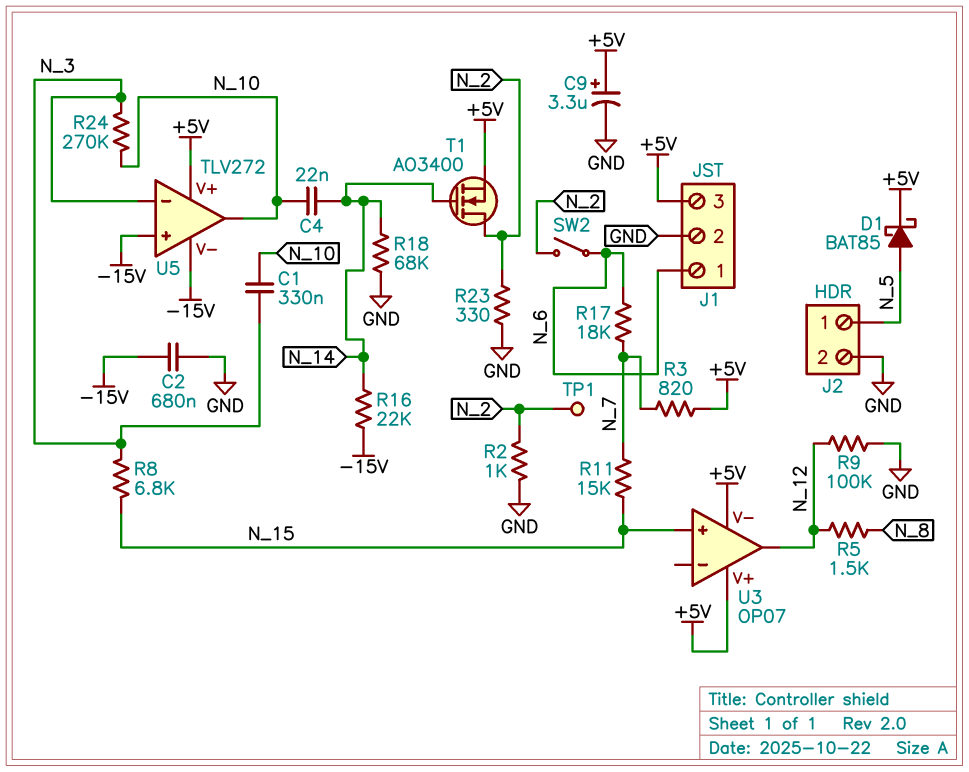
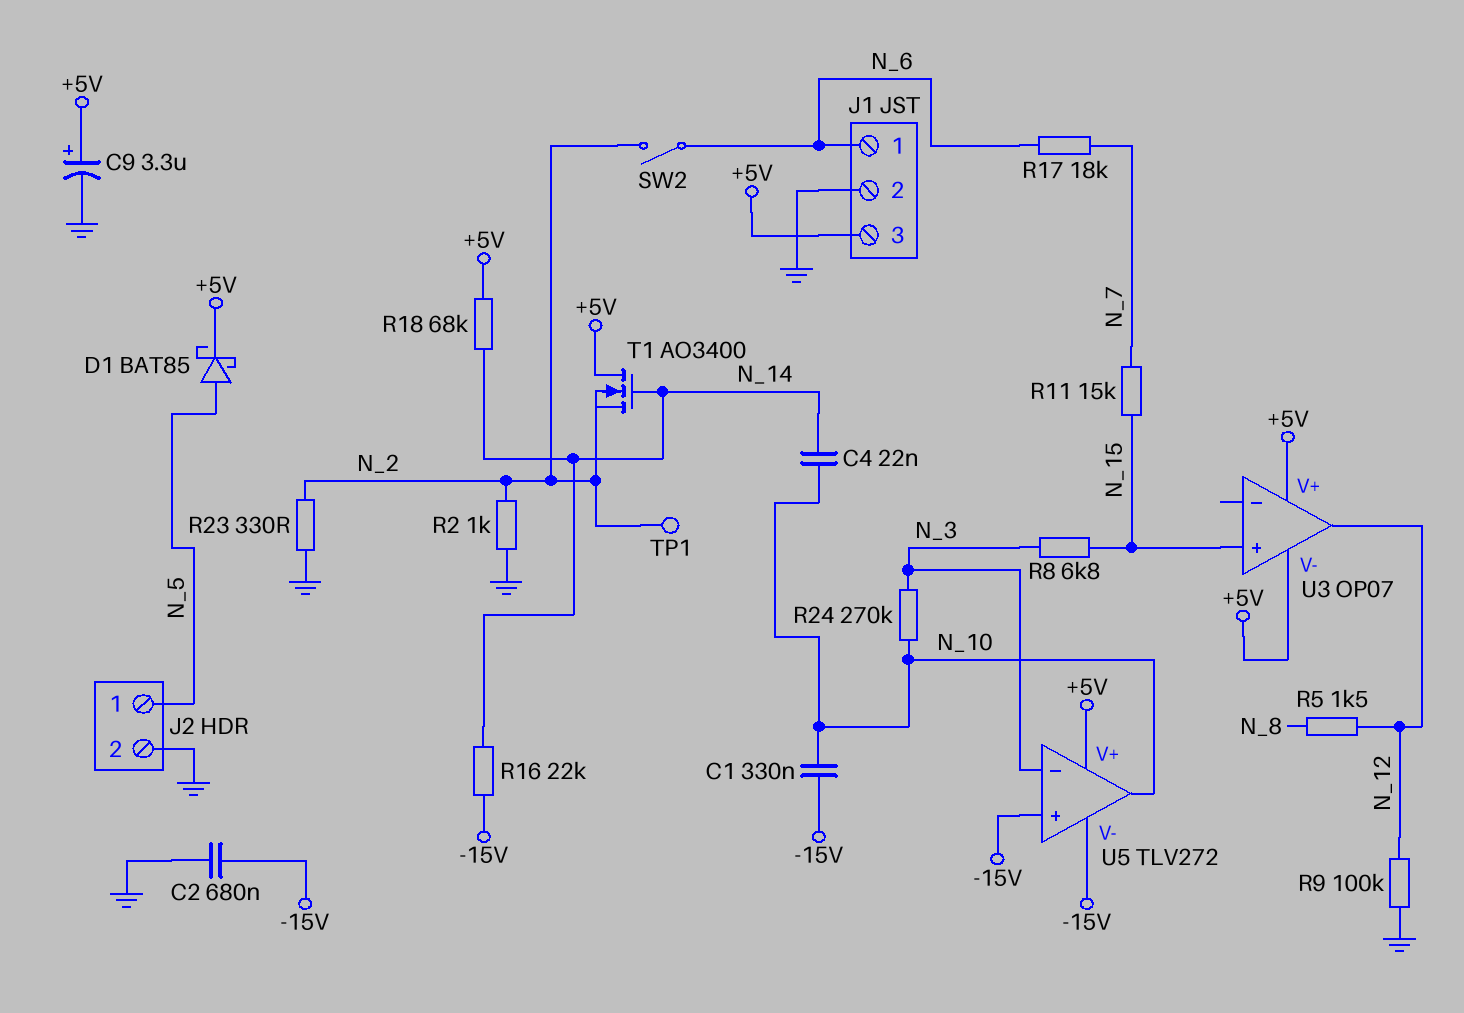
C1: 330nF (N_3, N_10) -> 330nF (-15V, N_10)
R3: 820 (+5V, N_7) -> none
R18: 68k (GND, N_14) -> 68k (+5V, N_14)
T1: NMOS AO3400 (G N_14, D N_2, S +5V) -> NMOS AO3400 (G N_14, D +5V, S N_2)

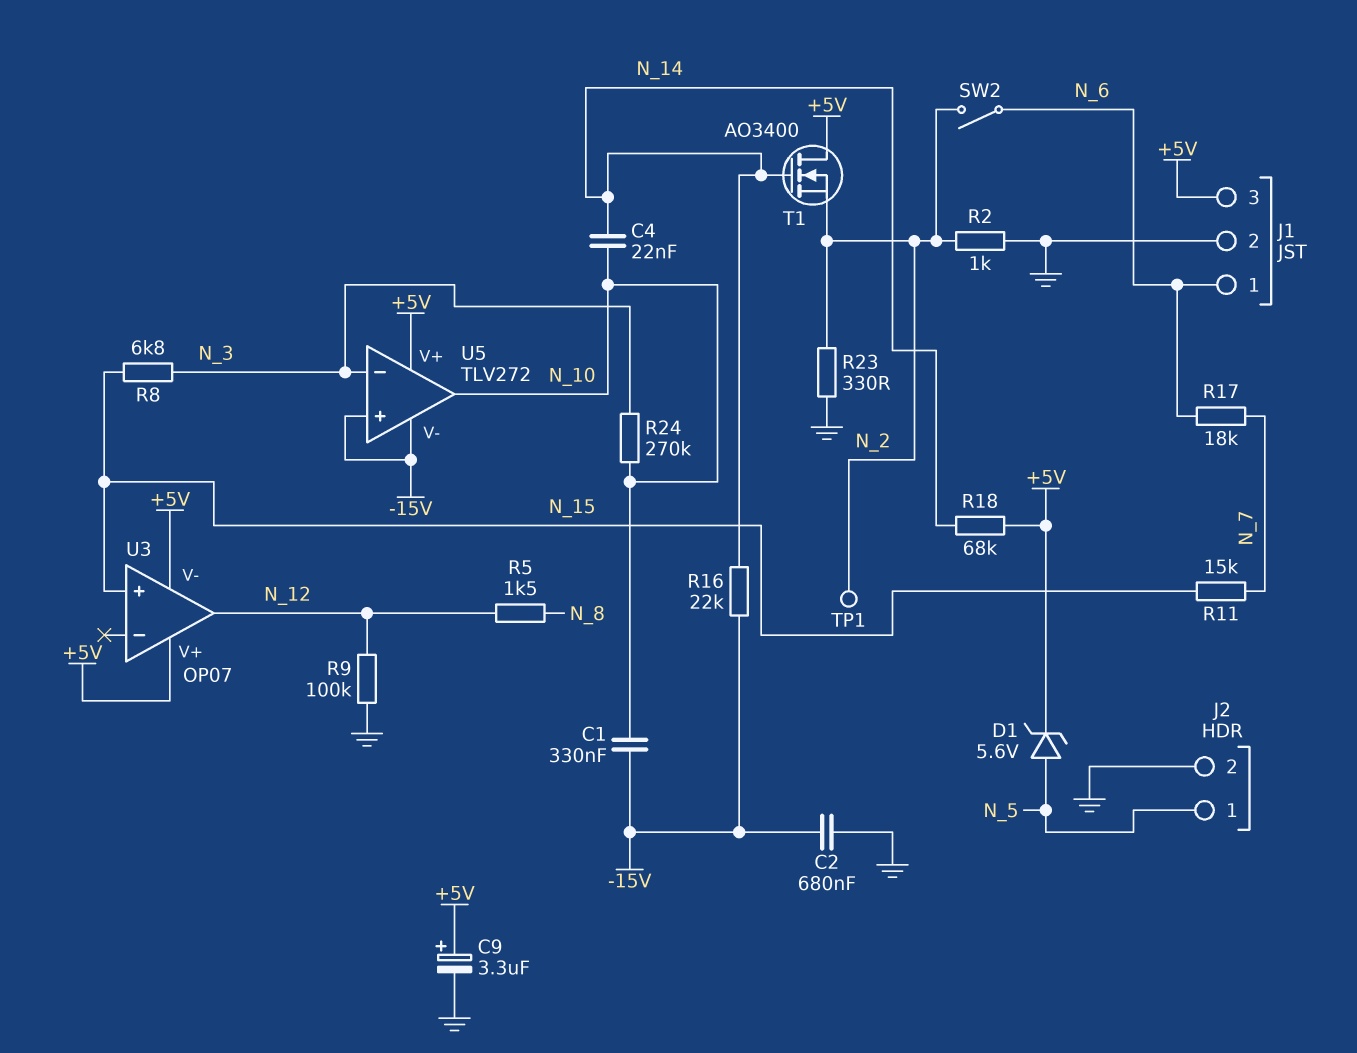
D1: schottky BAT85 (A N_5, K +5V) -> zener 5.6V (A N_5, K +5V)

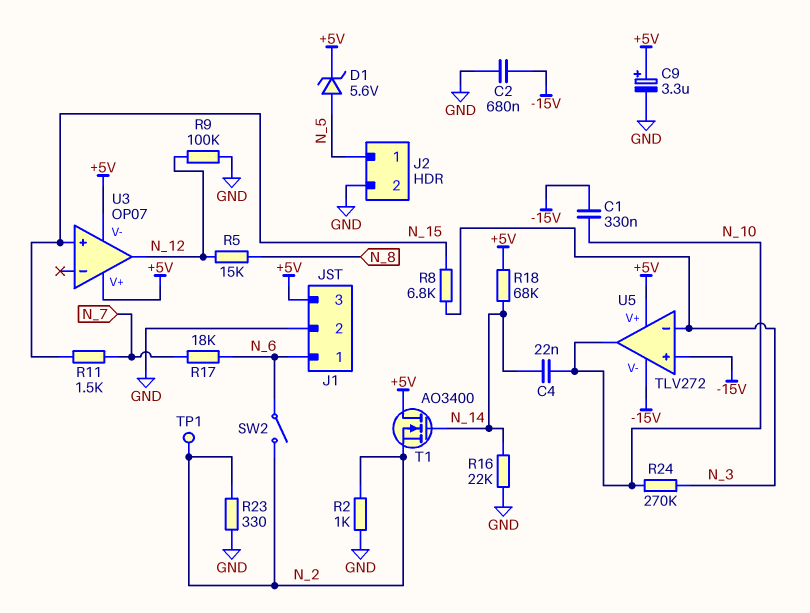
R5: 1.5k (N_8, N_12) -> 15k (N_8, N_12)
R11: 15k (N_7, N_15) -> 1.5k (N_7, N_15)
R16: 22k (-15V, N_14) -> 22k (GND, N_14)

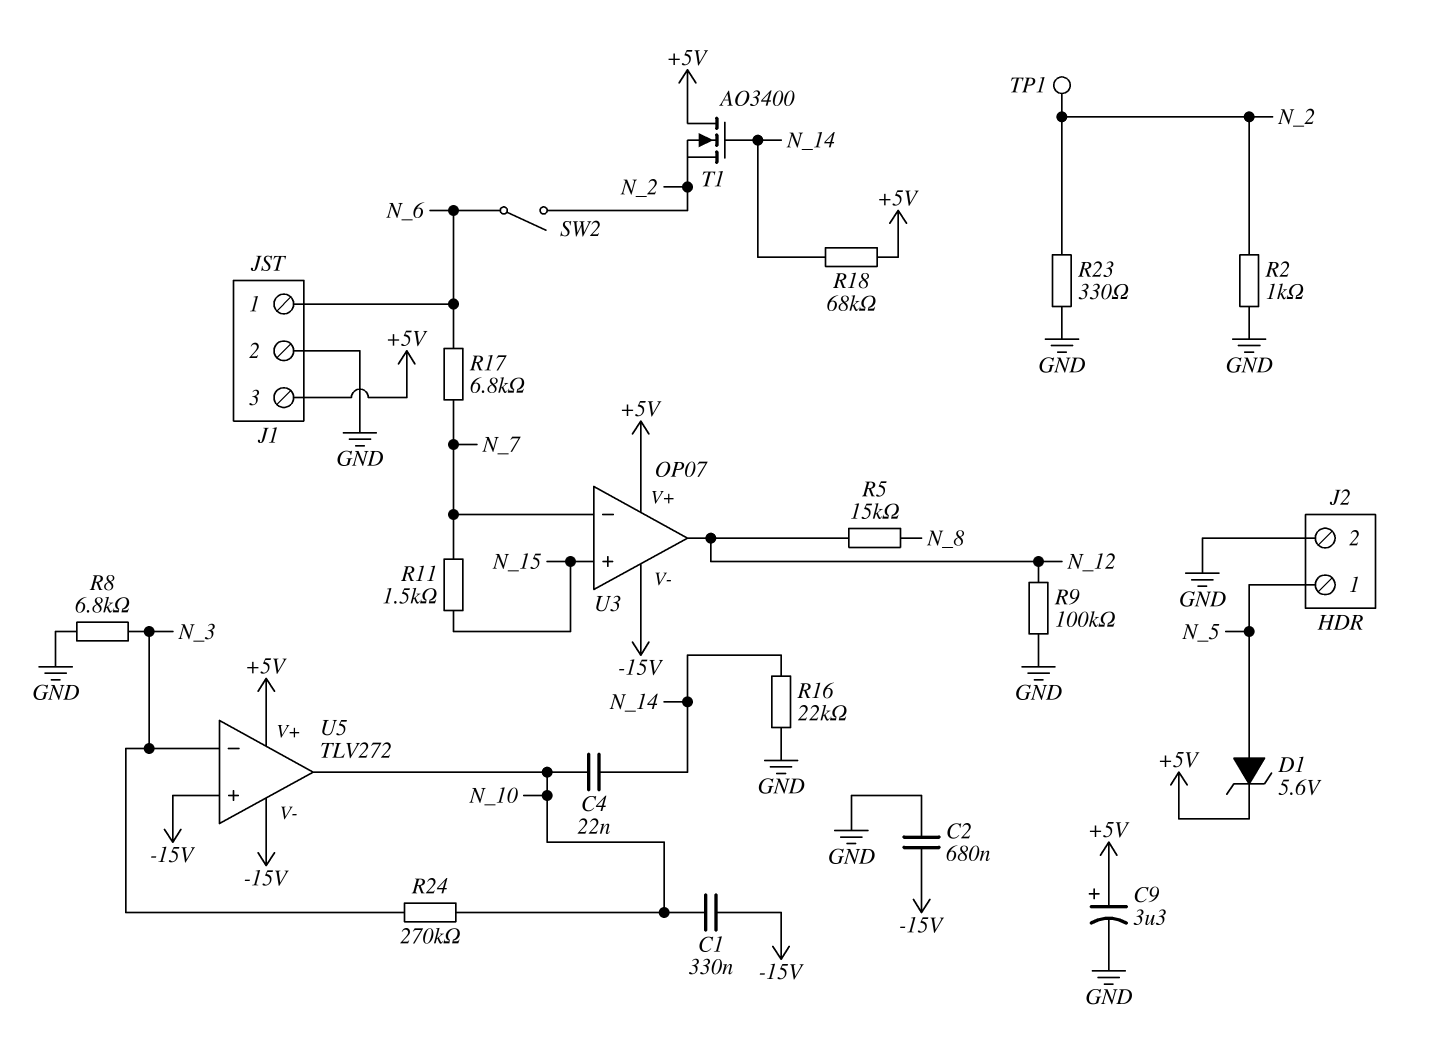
R8: 6.8k (N_3, N_15) -> 6.8k (GND, N_3)
R17: 18k (N_6, N_7) -> 6.8k (N_6, N_7)
U3 pin V-: +5V -> -15V
U3 pin in-: none -> N_7

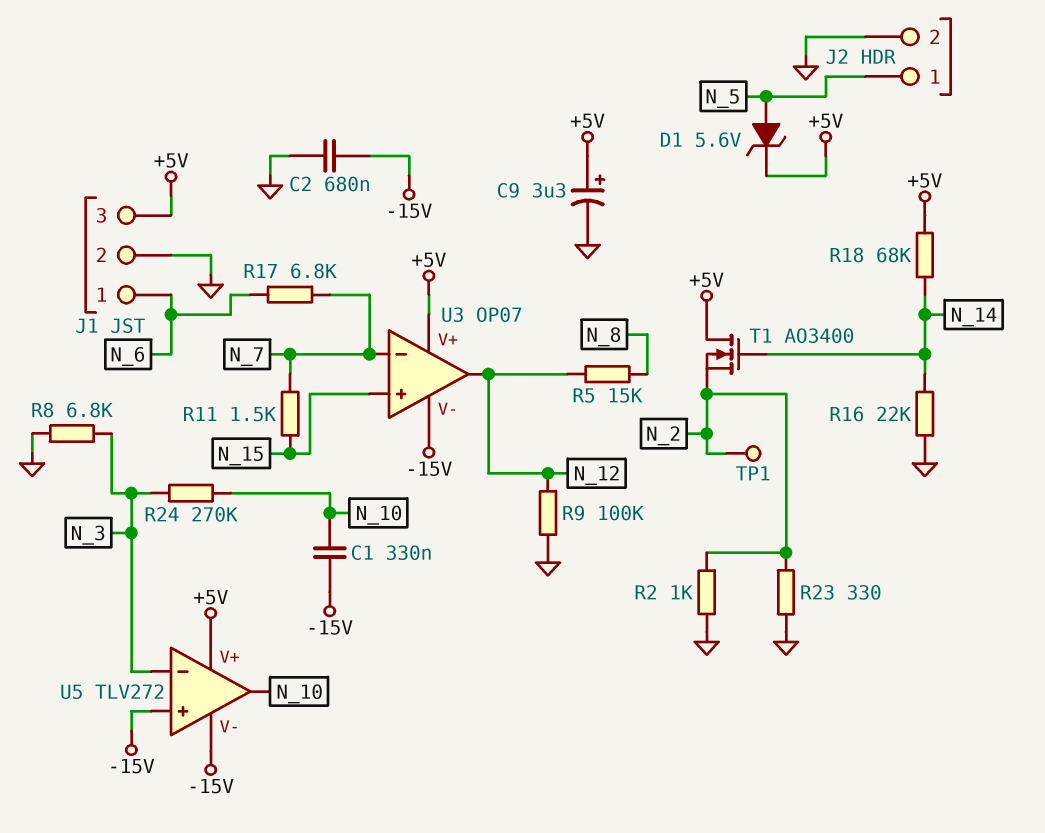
C4: 22nF (N_10, N_14) -> none
SW2: switch (N_2, N_6) -> none

